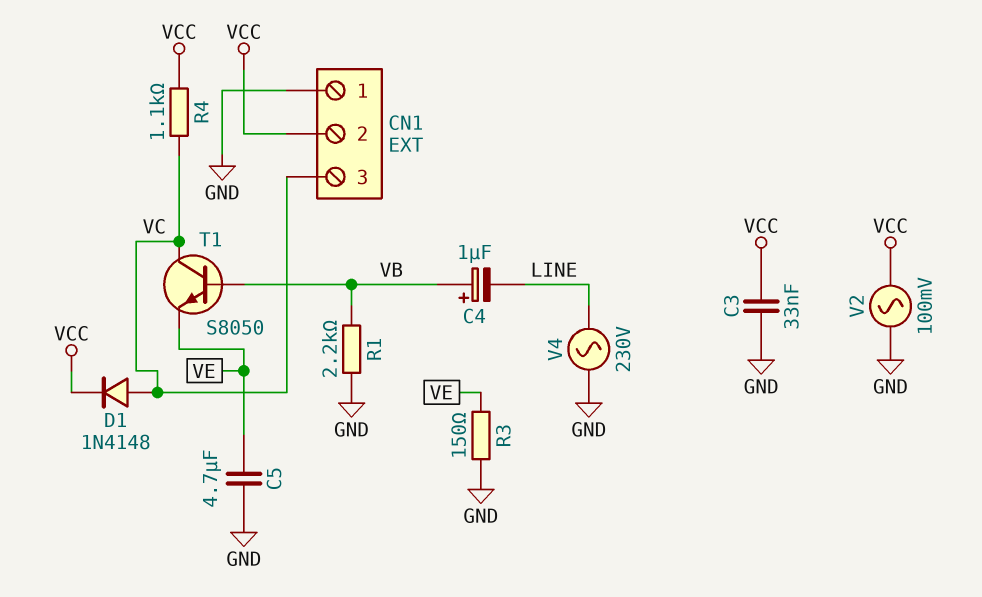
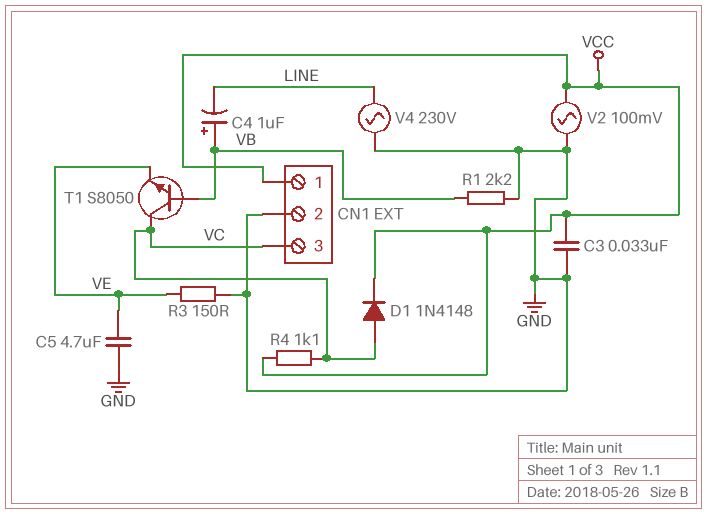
CN1 pin 1: GND -> VCC
CN1 pin 2: VCC -> GND

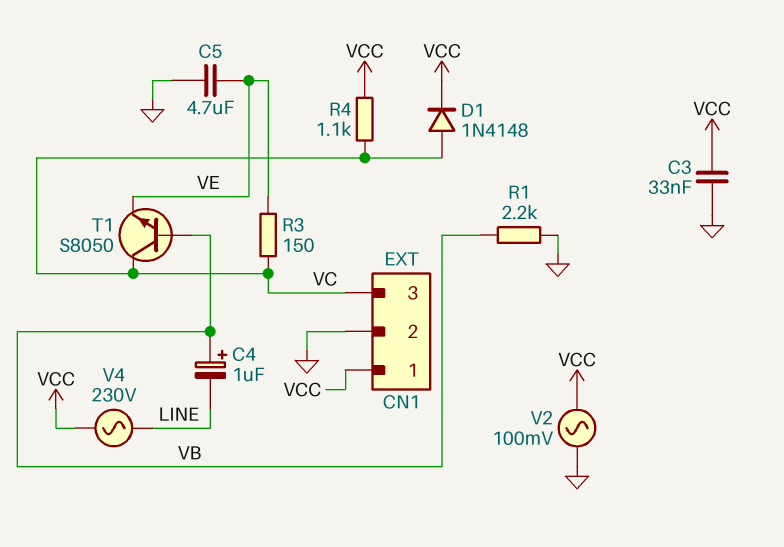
R3: 150 (GND, VE) -> 150 (VC, VE)
V4: AC 230V (GND, LINE) -> AC 230V (LINE, VCC)

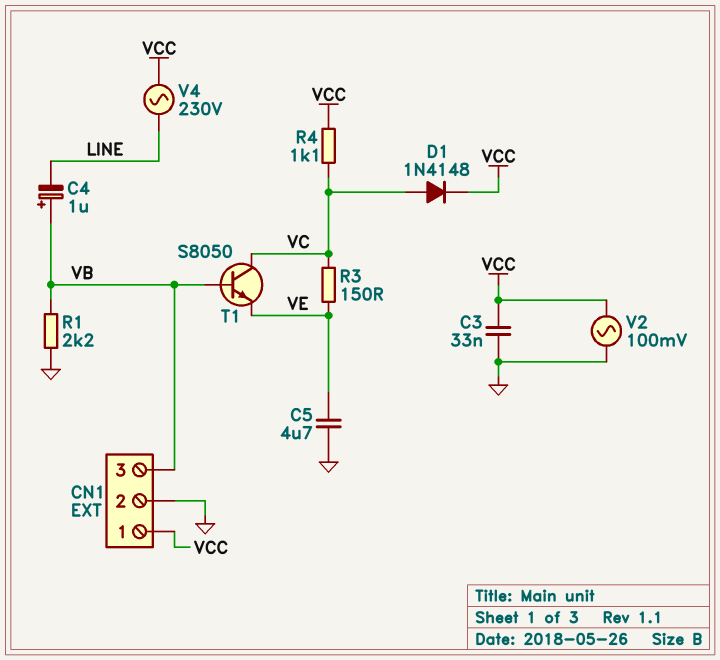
CN1 pin 3: VC -> VB

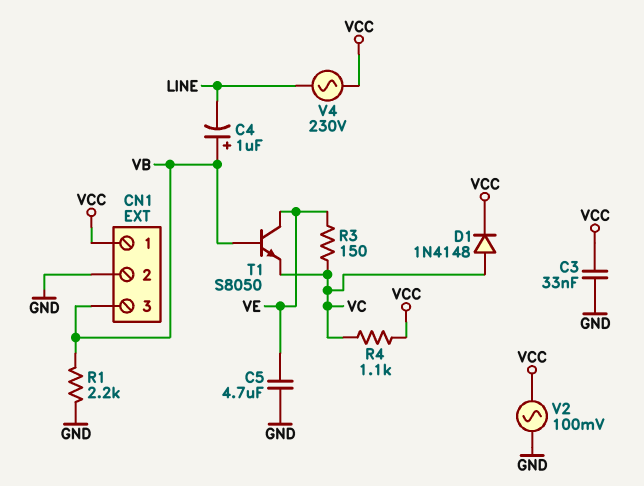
T1: NPN S8050 (B VB, C VC, E VE) -> NPN S8050 (B VB, C VE, E VC)

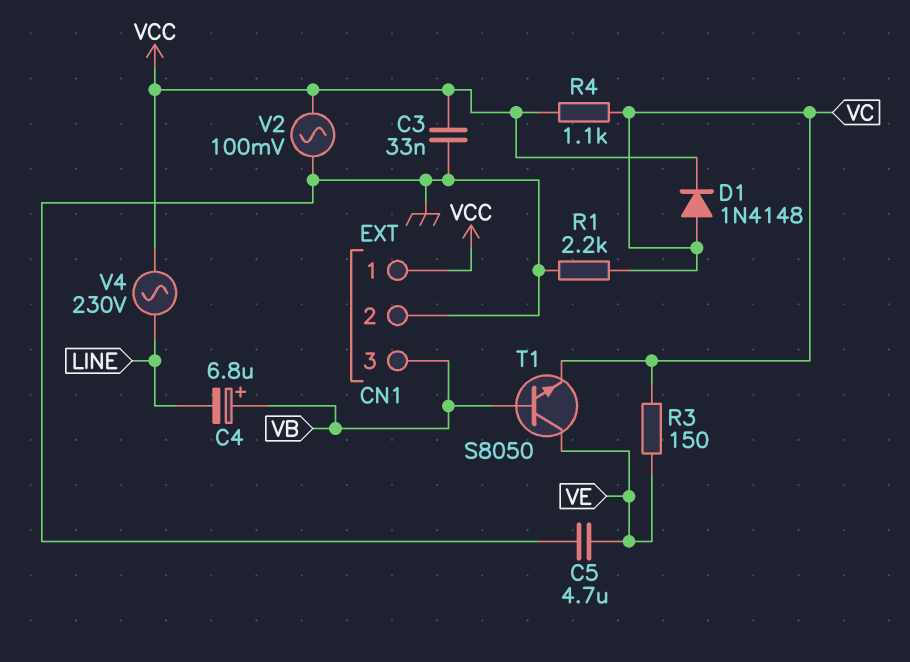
C4: 1uF (plus VB, minus LINE) -> 6.8uF (plus VB, minus LINE)
R1: 2.2k (GND, VB) -> 2.2k (GND, VC)

